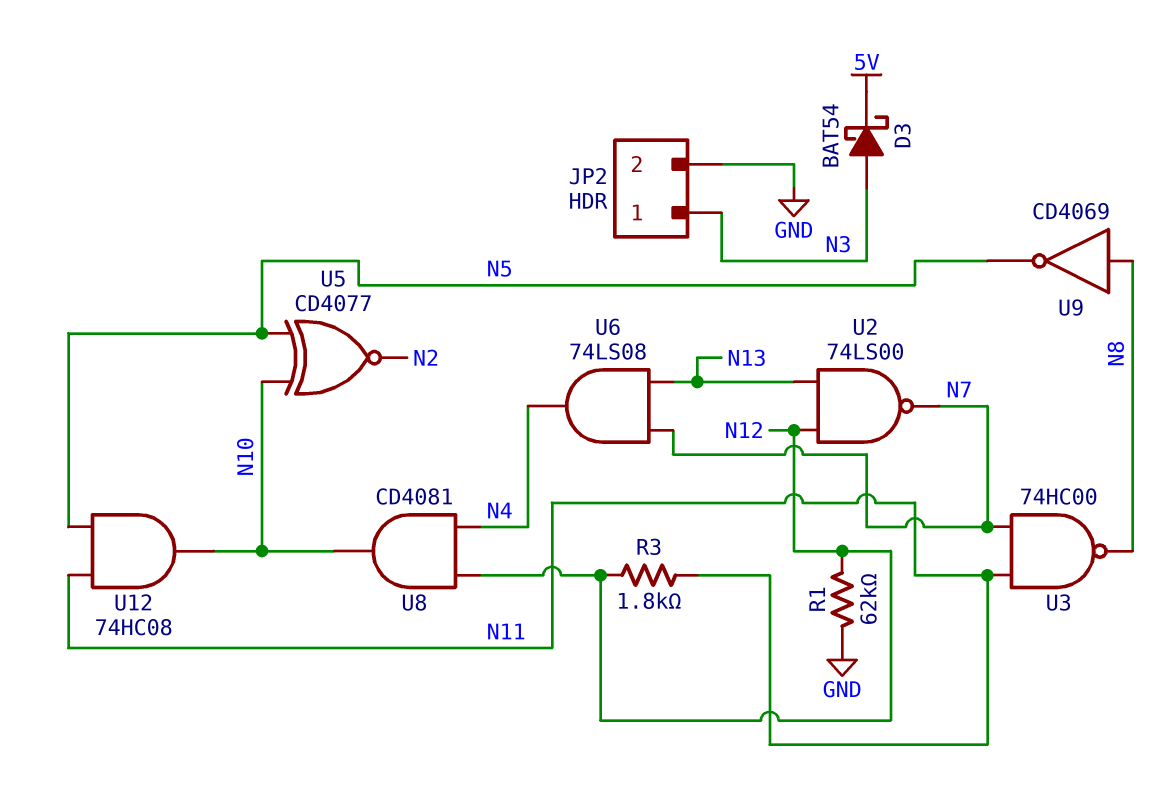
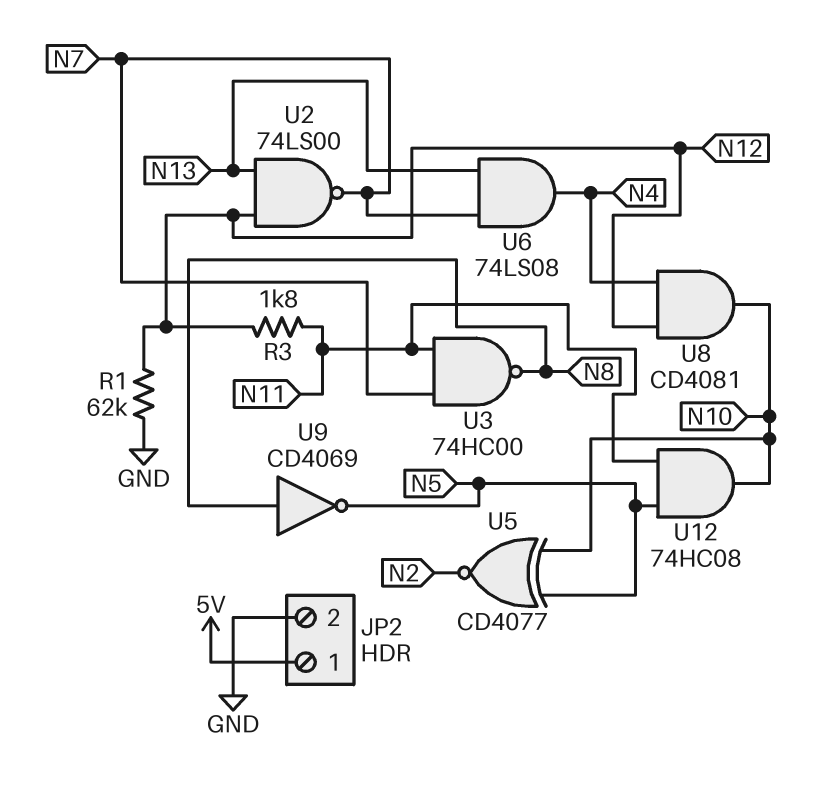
D3: schottky BAT54 (A N3, K 5V) -> none
JP2 pin 1: N3 -> 5V

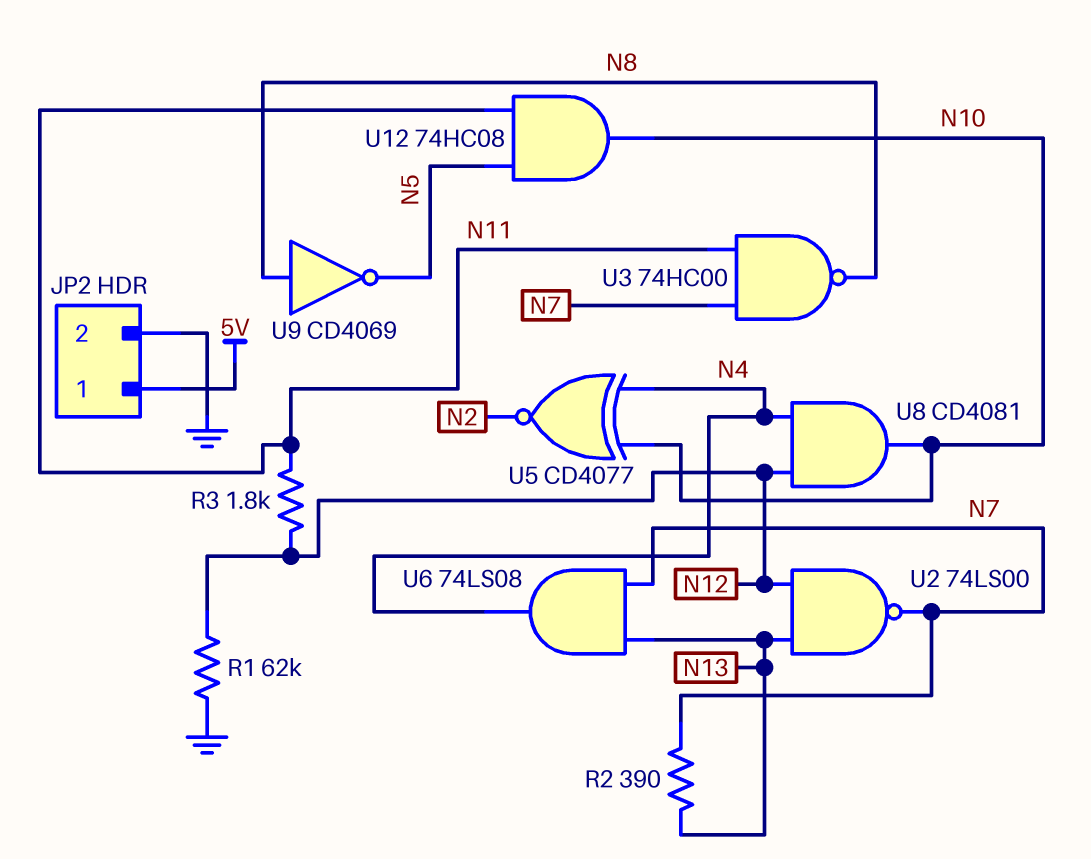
R2: none -> 390 (N7, N13)
U5: XNOR CD4077 (in N5, in N10, out N2) -> XNOR CD4077 (in N4, in N10, out N2)

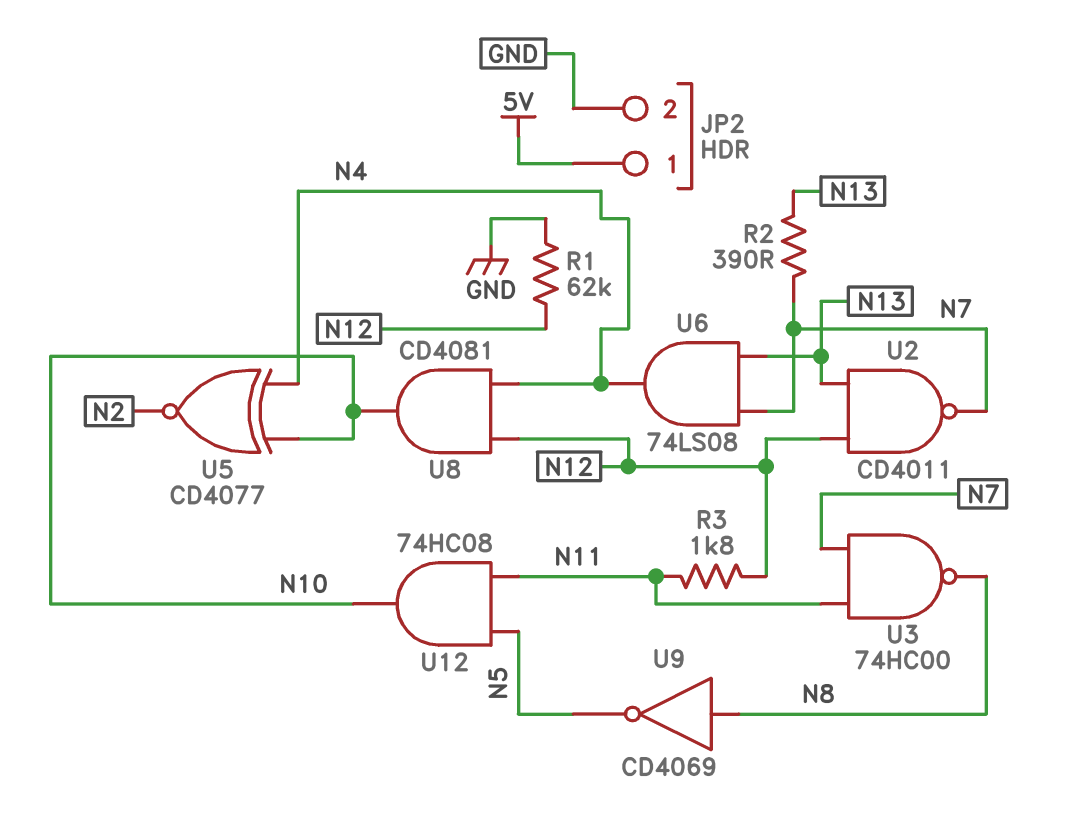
U2: NAND 74LS00 (in N12, in N13, out N7) -> NAND CD4011 (in N12, in N13, out N7)

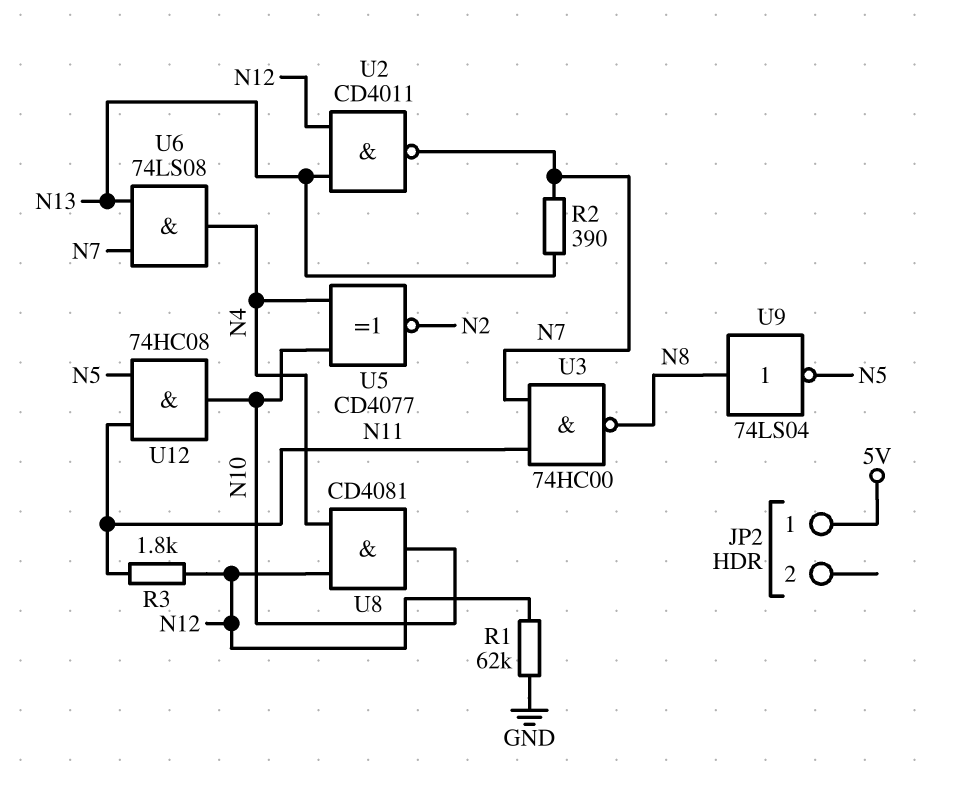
JP2 pin 2: GND -> none
U9: NOT CD4069 (in N8, out N5) -> NOT 74LS04 (in N8, out N5)

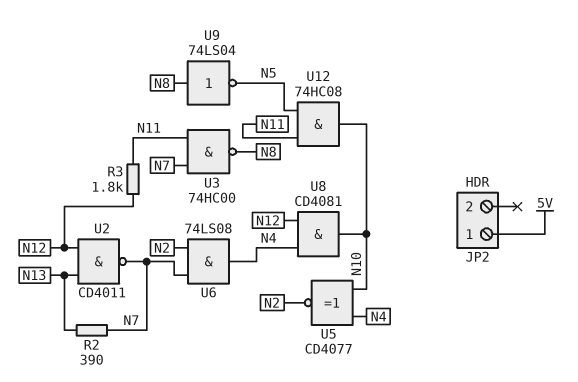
R1: 62k (GND, N12) -> none
U6: AND 74LS08 (in N7, in N13, out N4) -> AND 74LS08 (in N2, in N7, out N4)

